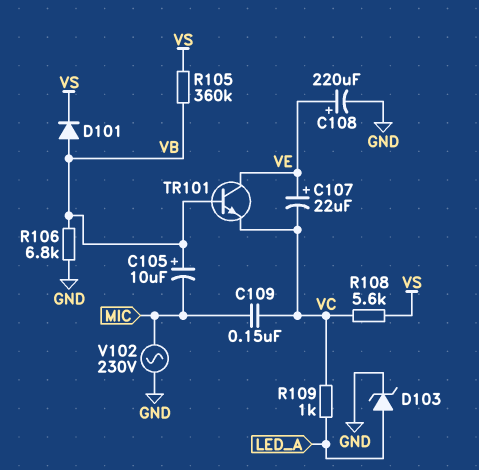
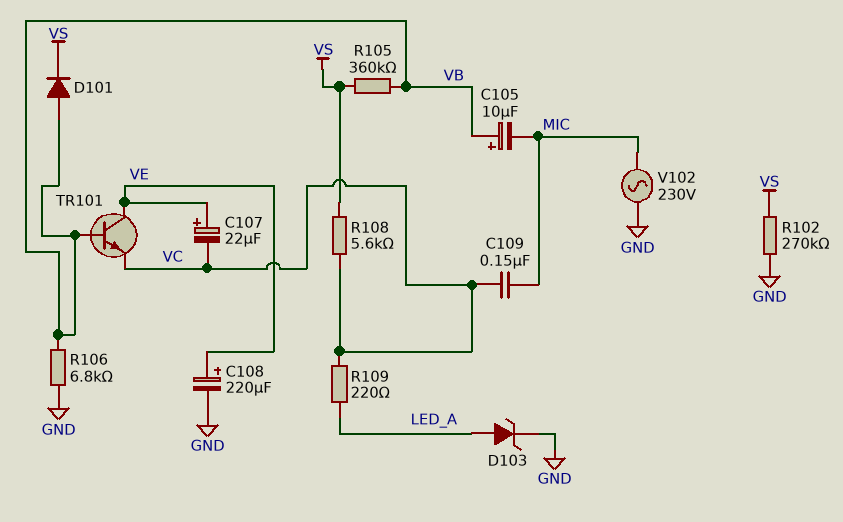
R102: none -> 270k (GND, VS)
R109: 1k (LED_A, VC) -> 220 (LED_A, VC)

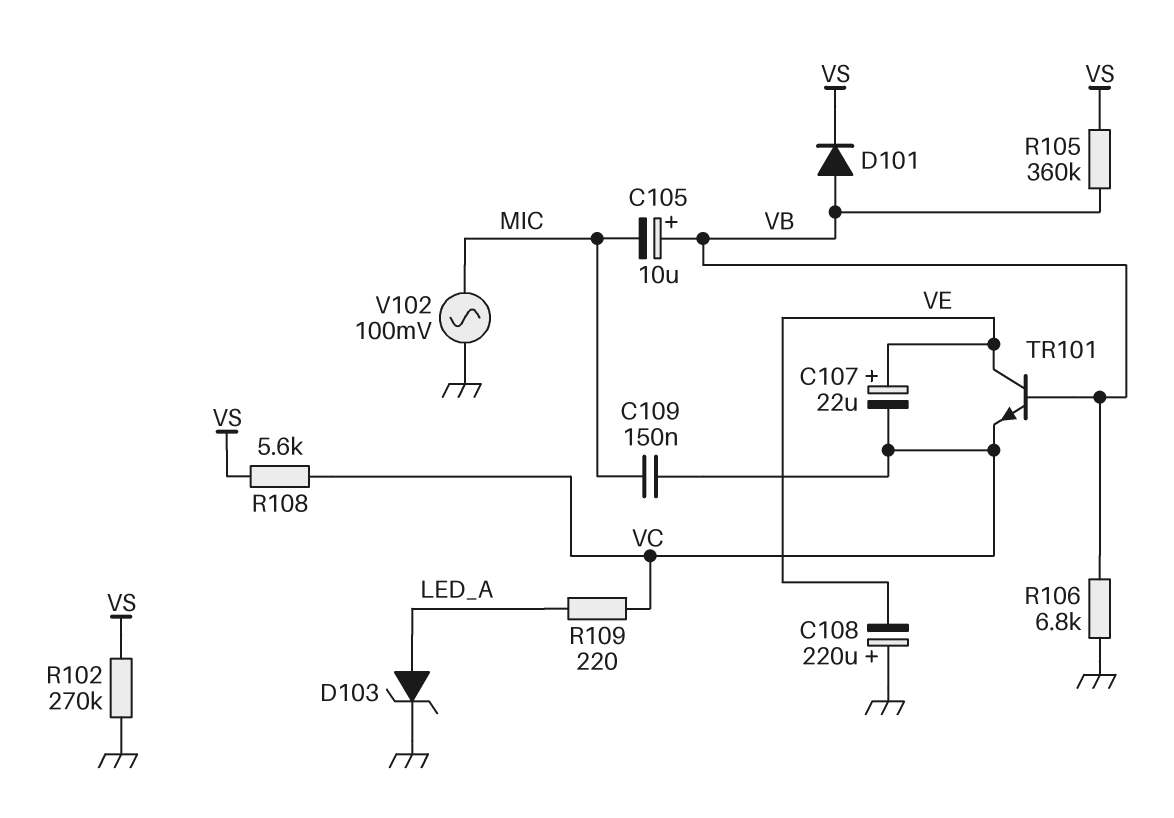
C108: 220uF (plus VE, minus GND) -> 220uF (plus GND, minus VE)
V102: AC 230V (GND, MIC) -> AC 100mV (GND, MIC)

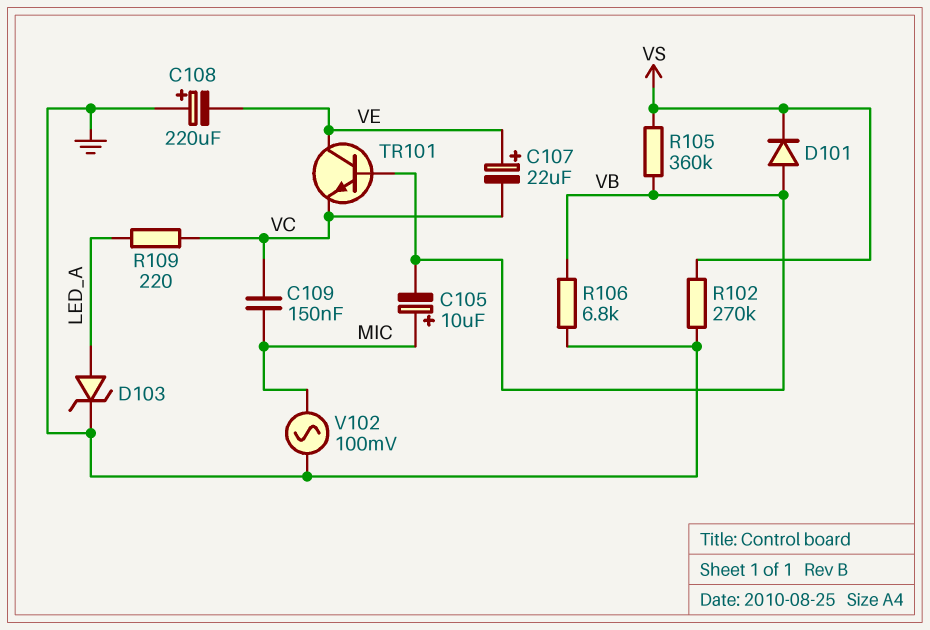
C105: 10uF (plus VB, minus MIC) -> 10uF (plus MIC, minus VB)
R108: 5.6k (VC, VS) -> none

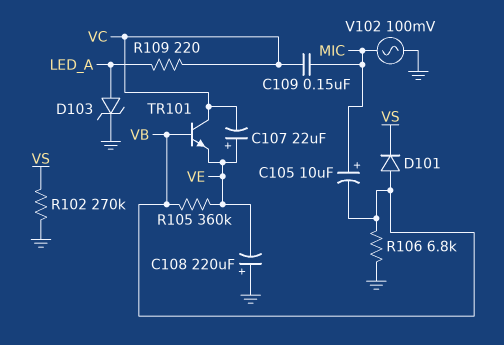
R105: 360k (VB, VS) -> 360k (VB, VE)
TR101: NPN (B VB, C VE, E VC) -> NPN (B VB, C VC, E VE)

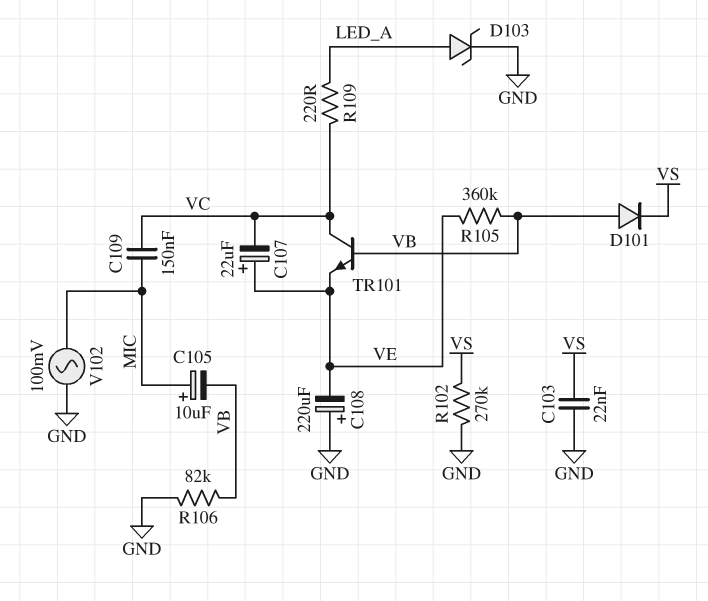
C103: none -> 22nF (GND, VS)
R106: 6.8k (GND, VB) -> 82k (GND, VB)

